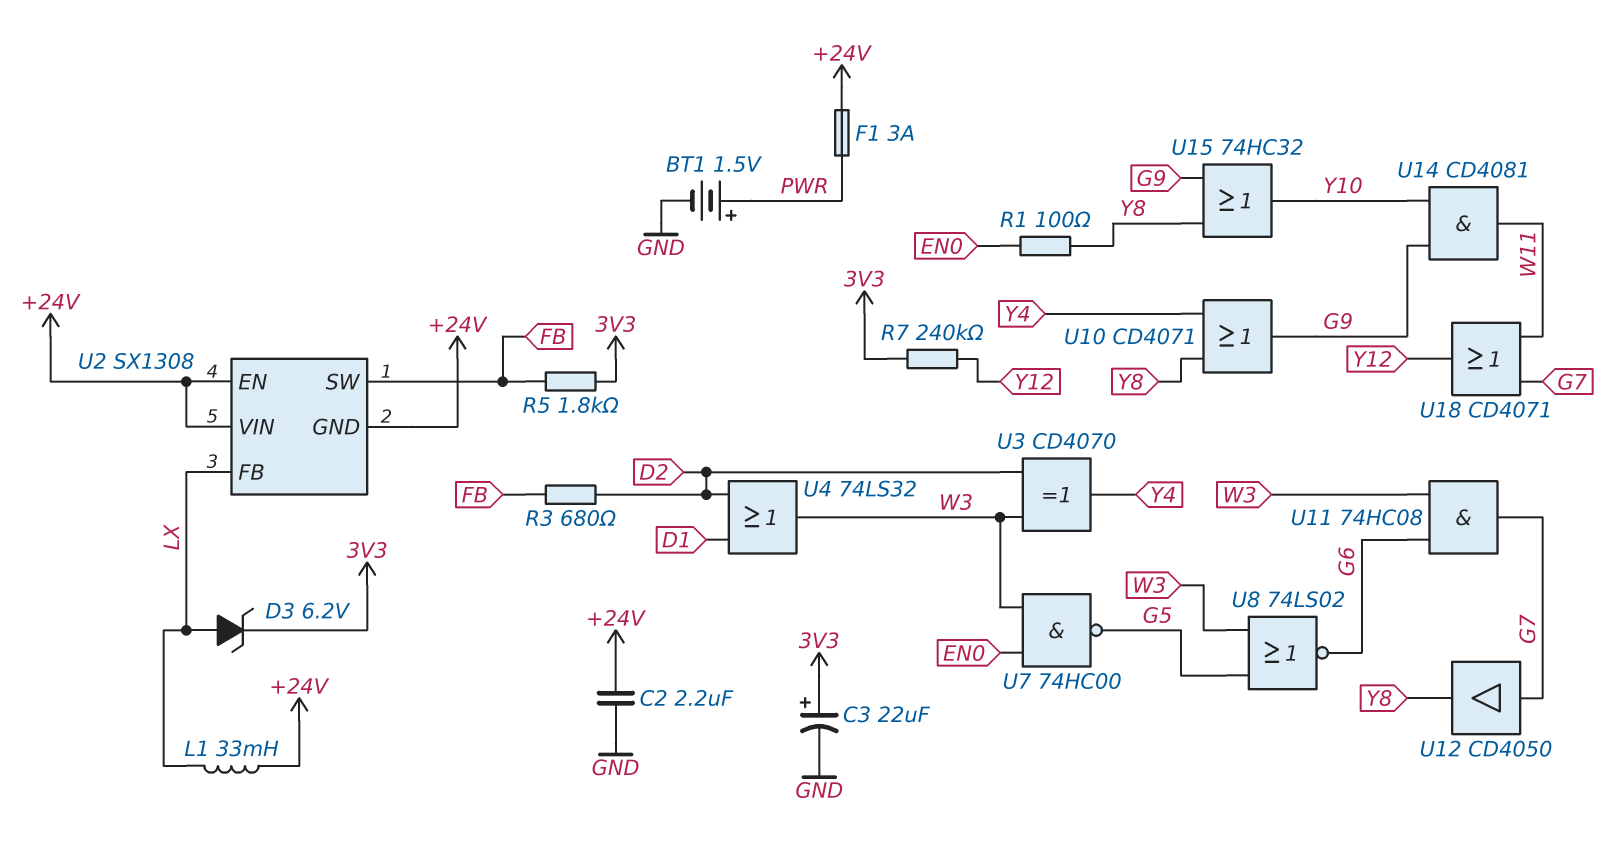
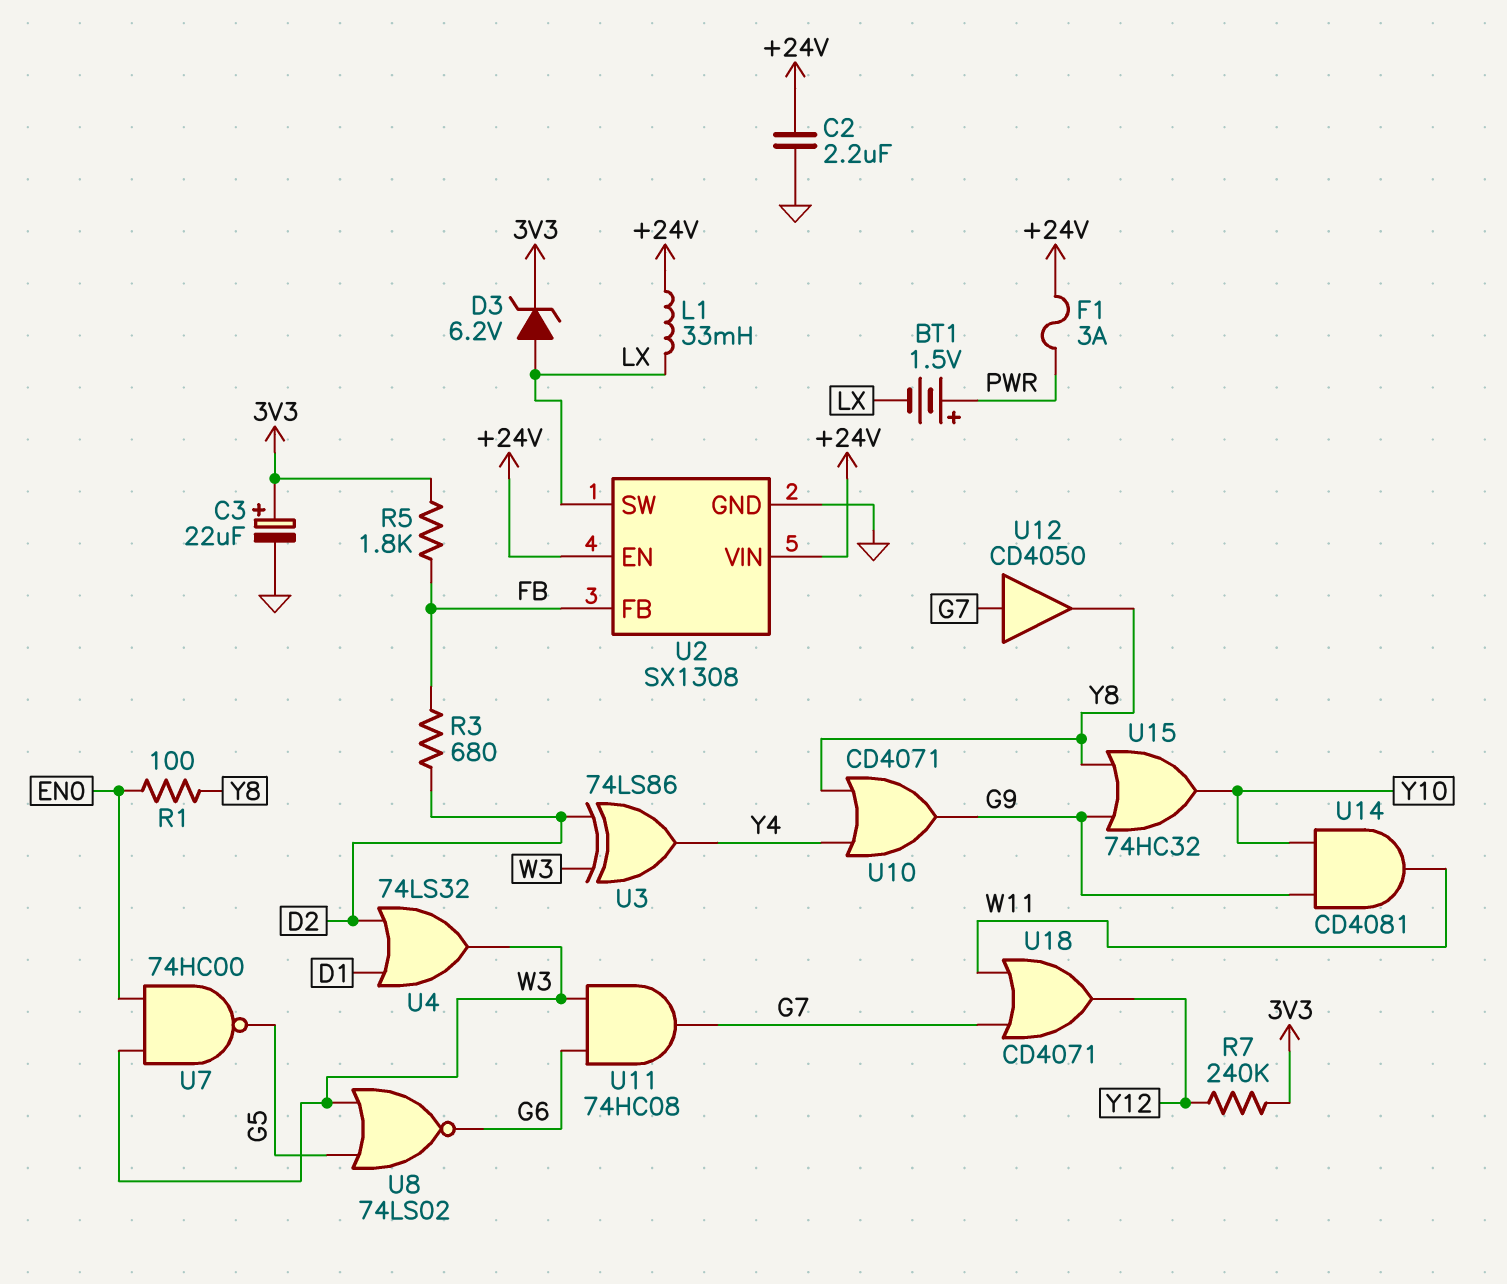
BT1: 1.5V (plus PWR, minus GND) -> 1.5V (plus PWR, minus LX)
U2 pin FB: LX -> FB
U2 pin GND: +24V -> GND
U2 pin SW: FB -> LX
U3: XOR CD4070 (in D2, in W3, out Y4) -> XOR 74LS86 (in D2, in W3, out Y4)

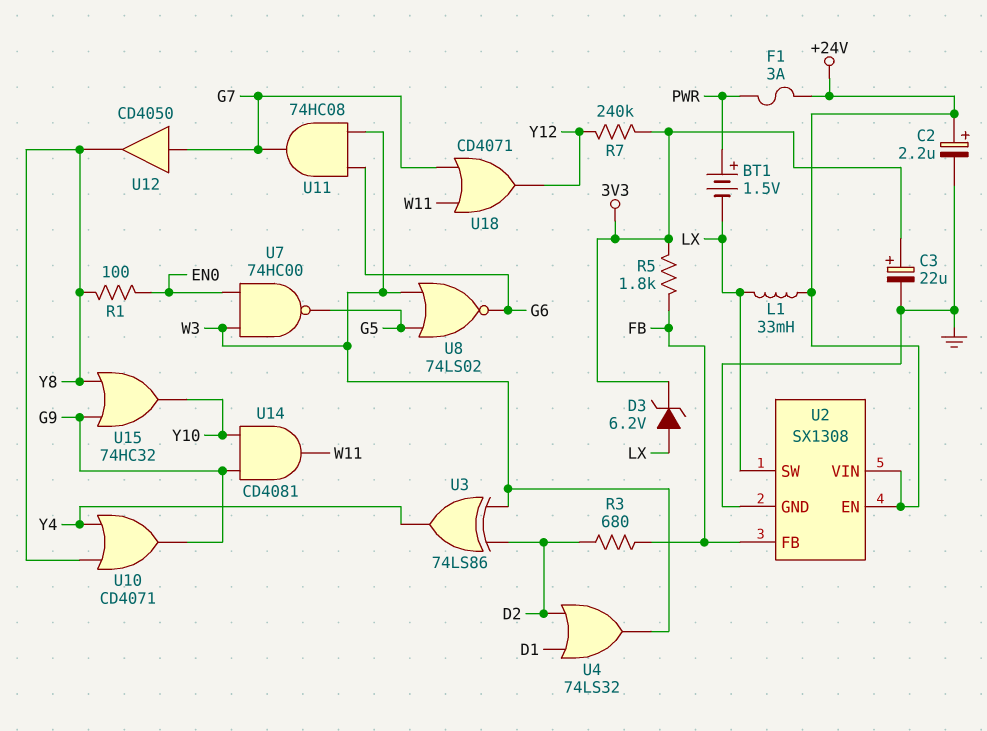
C2: 2.2uF (+24V, GND) -> 2.2uF (plus +24V, minus GND)

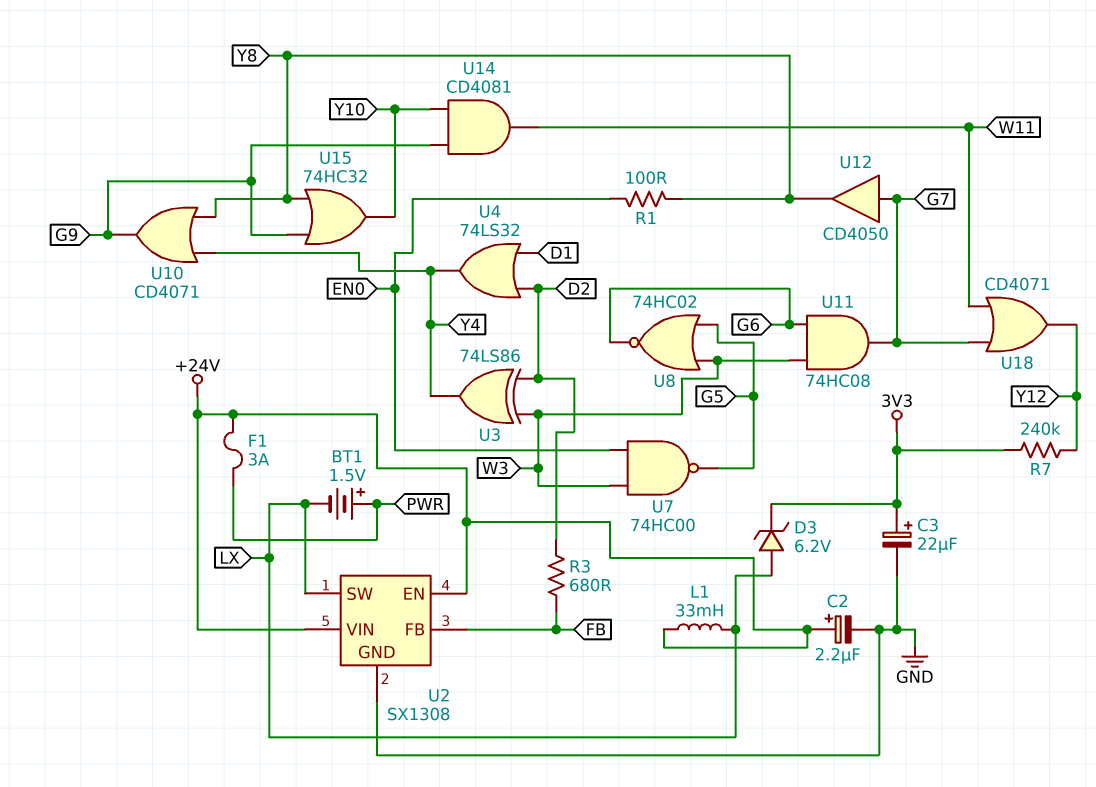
R5: 1.8k (3V3, FB) -> none
U4: OR 74LS32 (in D1, in D2, out W3) -> OR 74LS32 (in D1, in D2, out Y4)
U8: NOR 74LS02 (in G5, in W3, out G6) -> NOR 74HC02 (in G5, in W3, out G6)

